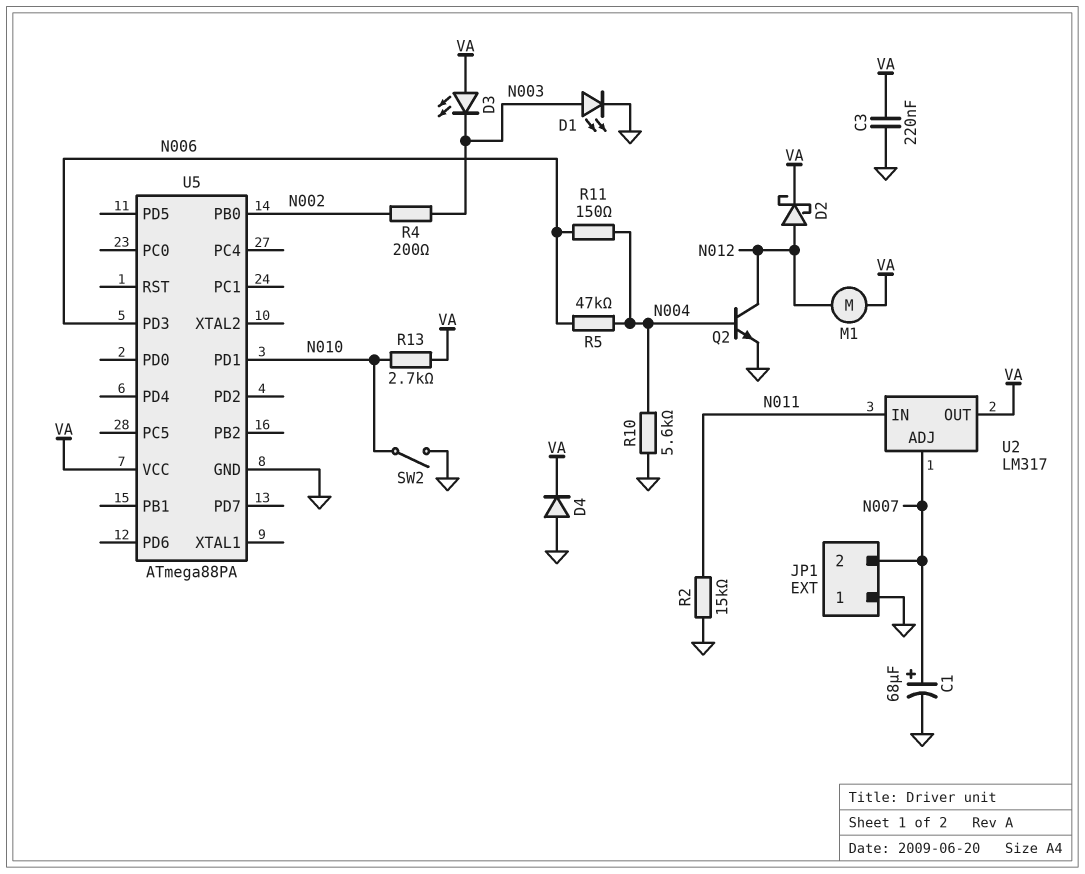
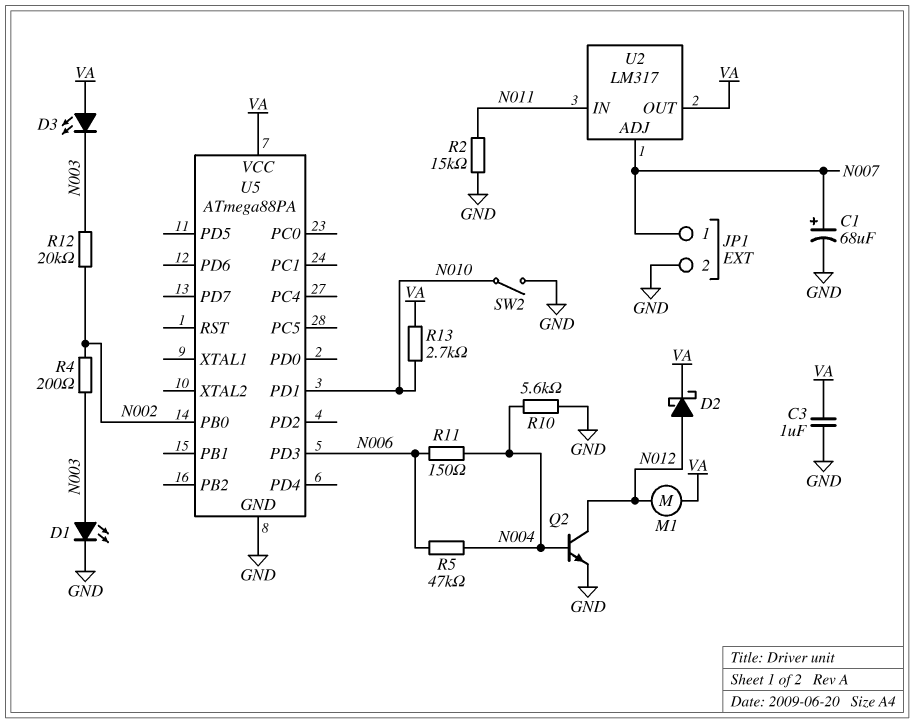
C3: 220nF (GND, VA) -> 1uF (GND, VA)
D4: diode (A GND, K VA) -> none
JP1 pin 1: GND -> N007
JP1 pin 2: N007 -> GND
R12: none -> 20k (N002, N003)

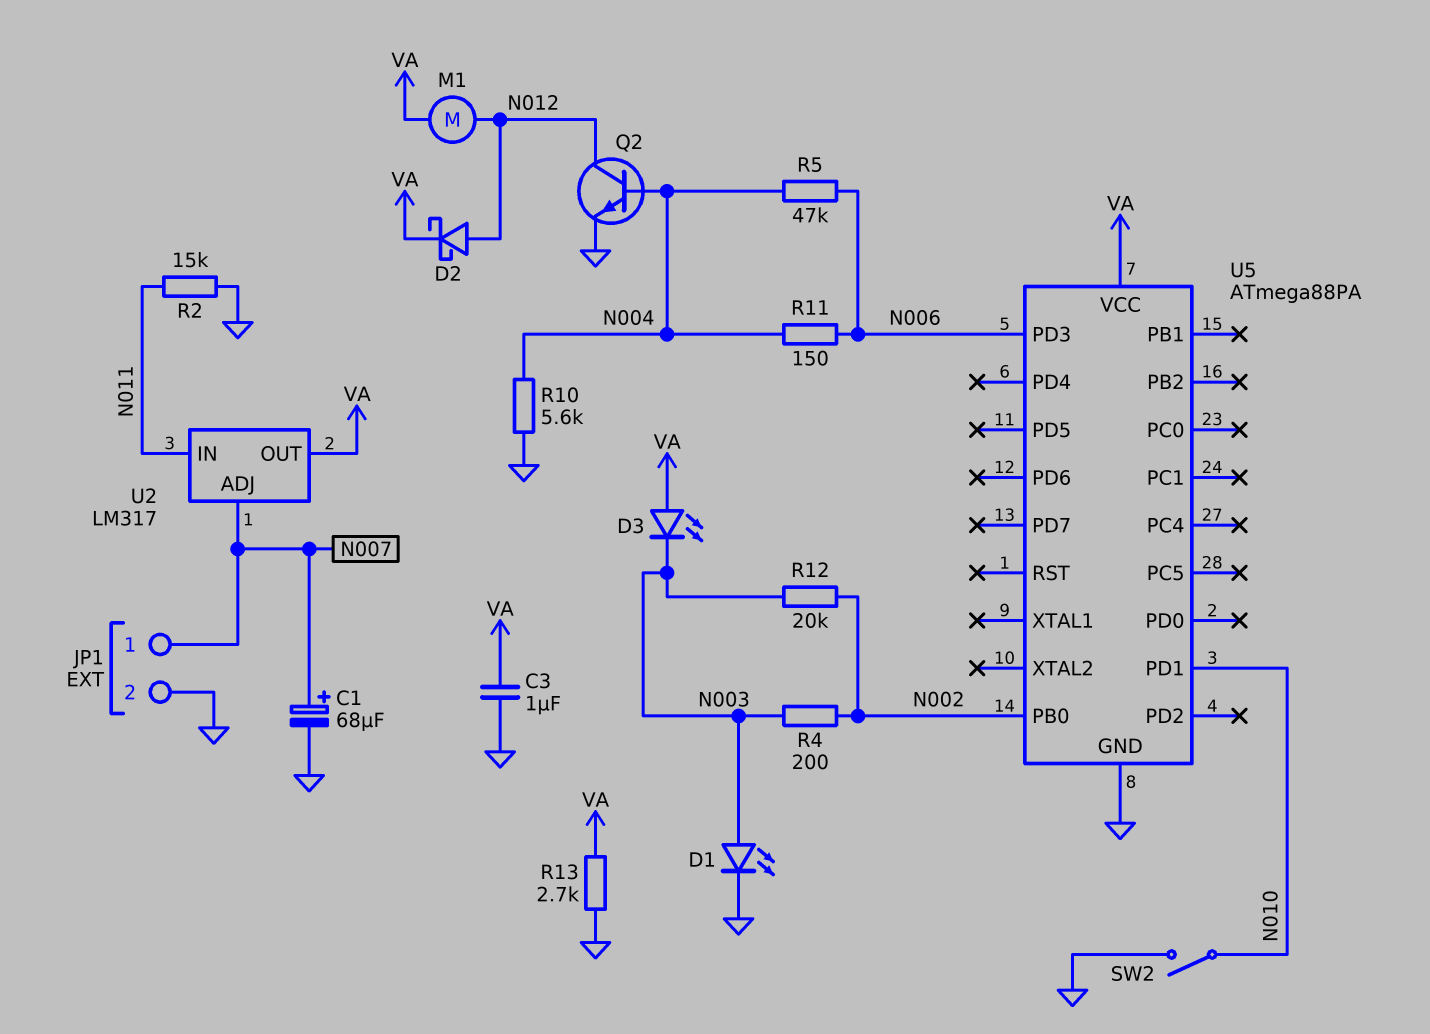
R13: 2.7k (N010, VA) -> 2.7k (GND, VA)

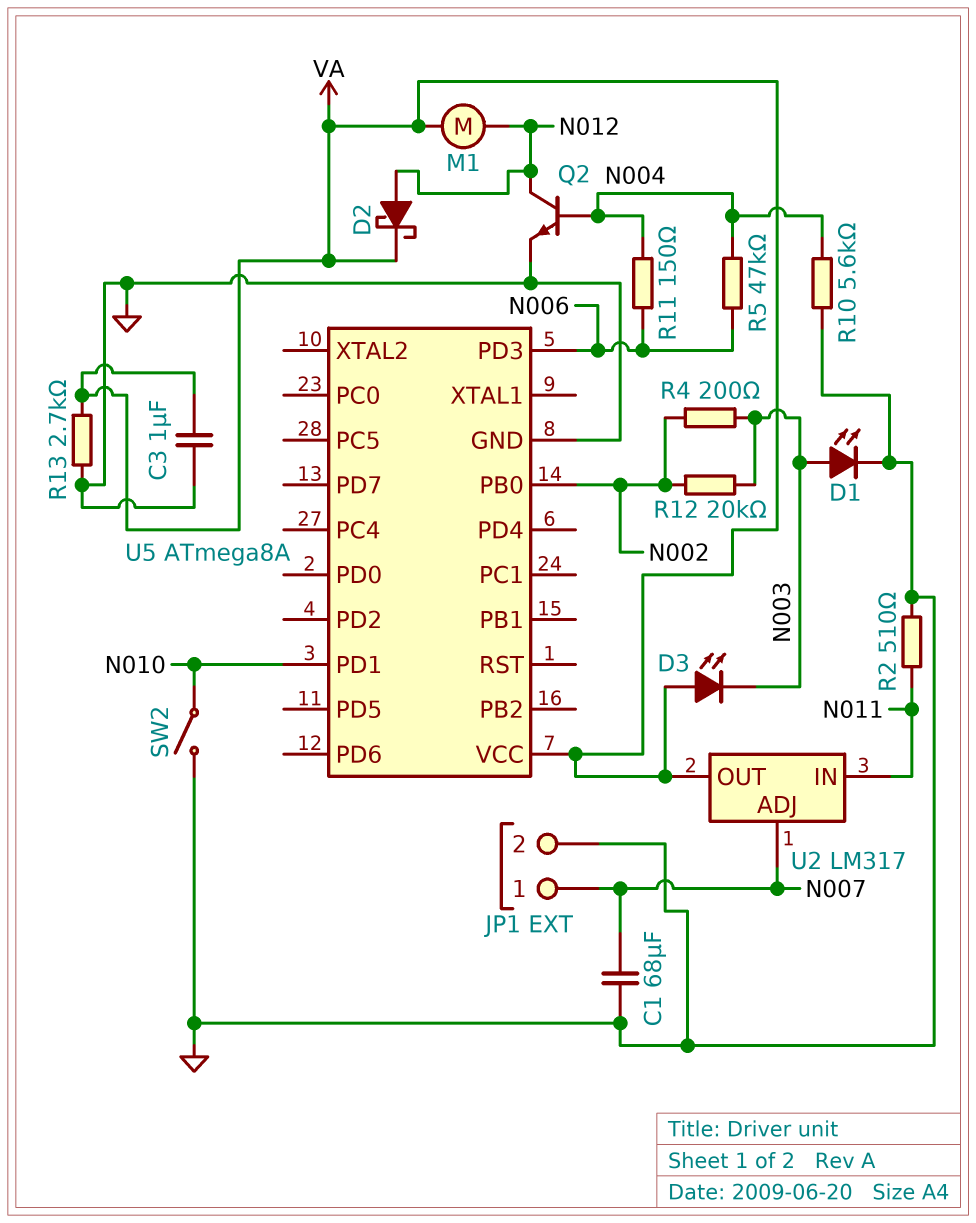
C1: 68uF (plus N007, minus GND) -> 68uF (GND, N007)
R2: 15k (GND, N011) -> 510 (GND, N011)
U5: ATmega88PA -> ATmega8A

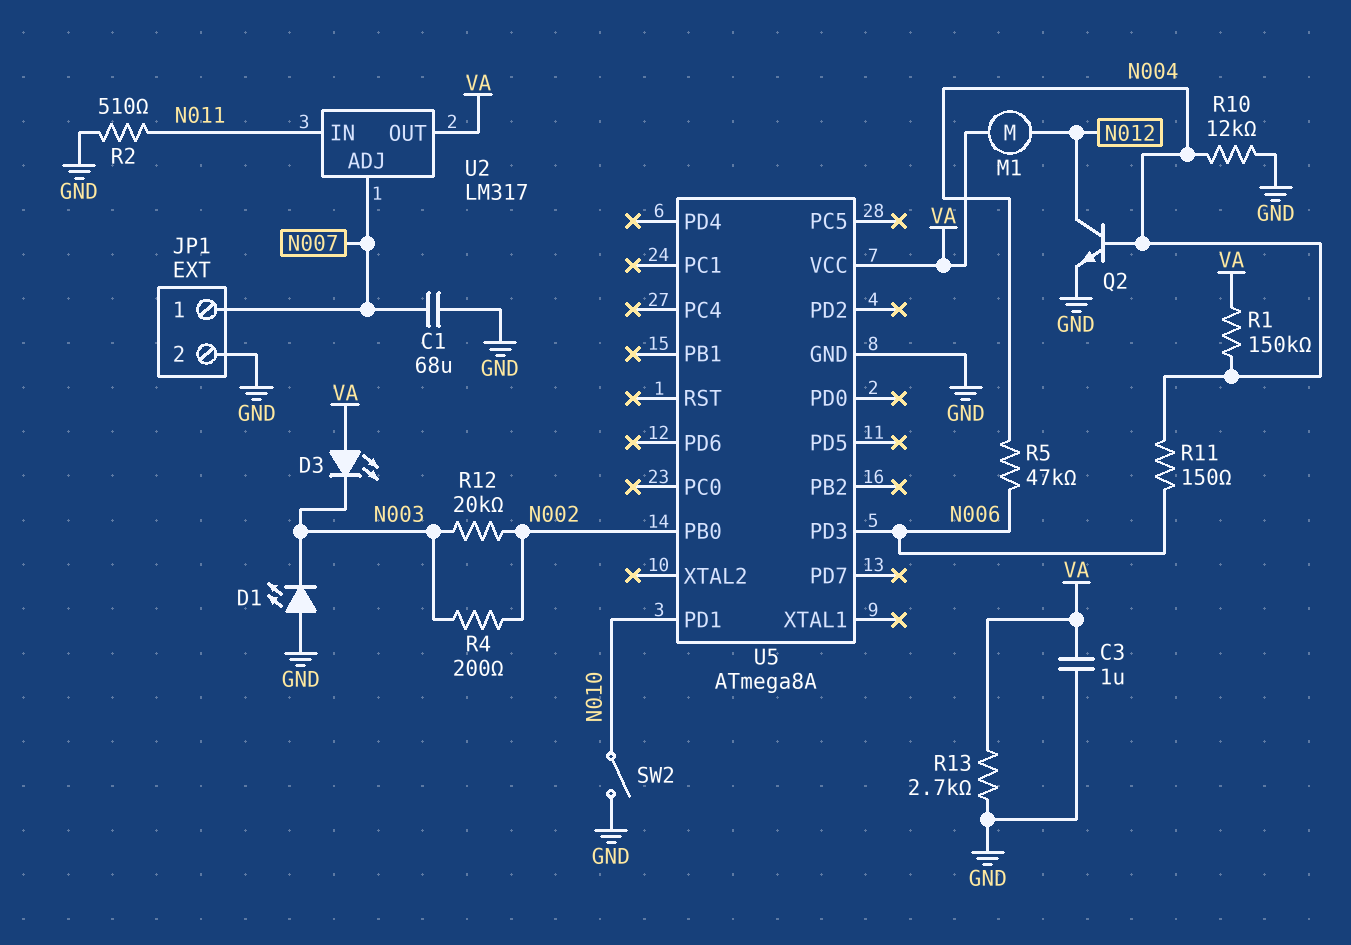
D1: LED (A N003, K GND) -> LED (A GND, K N003)
D2: schottky (A N012, K VA) -> none
R1: none -> 150k (N004, VA)
R10: 5.6k (GND, N004) -> 12k (GND, N004)

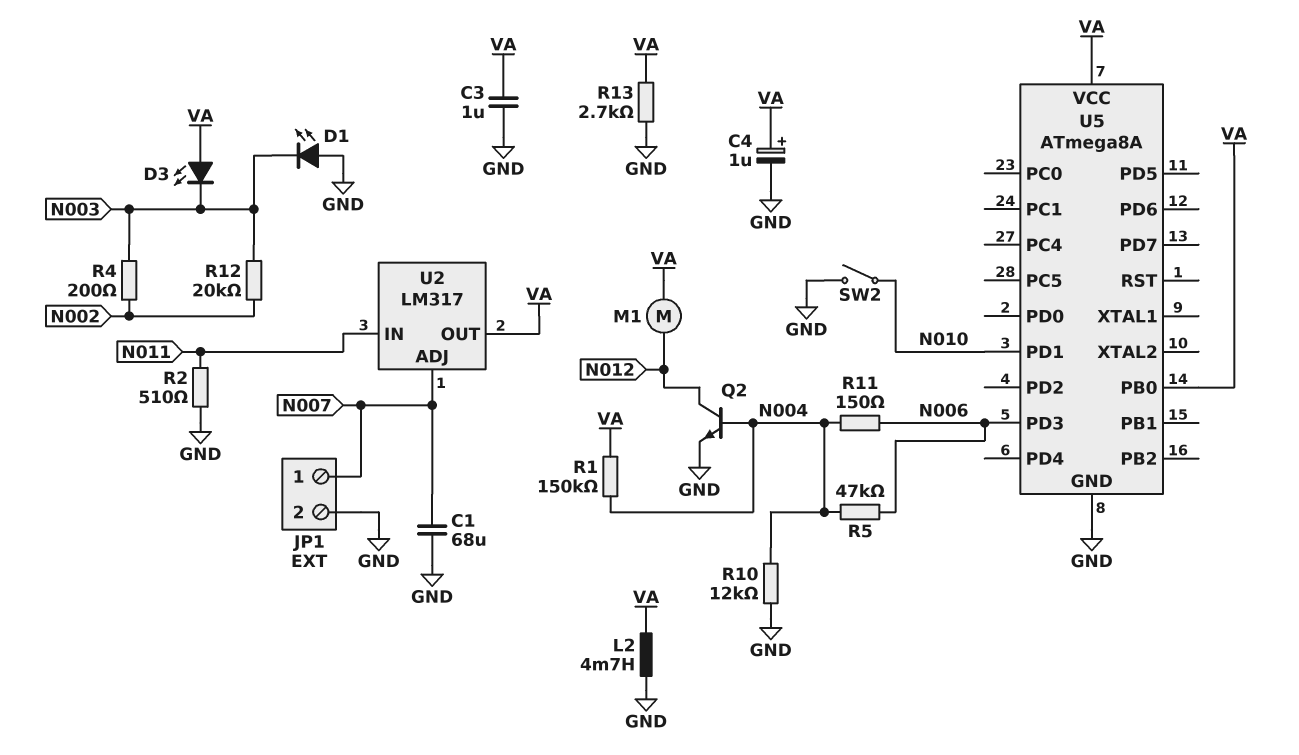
C4: none -> 1uF (plus VA, minus GND)
L2: none -> 4.7mH (GND, VA)
U5 pin PB0: N002 -> VA

